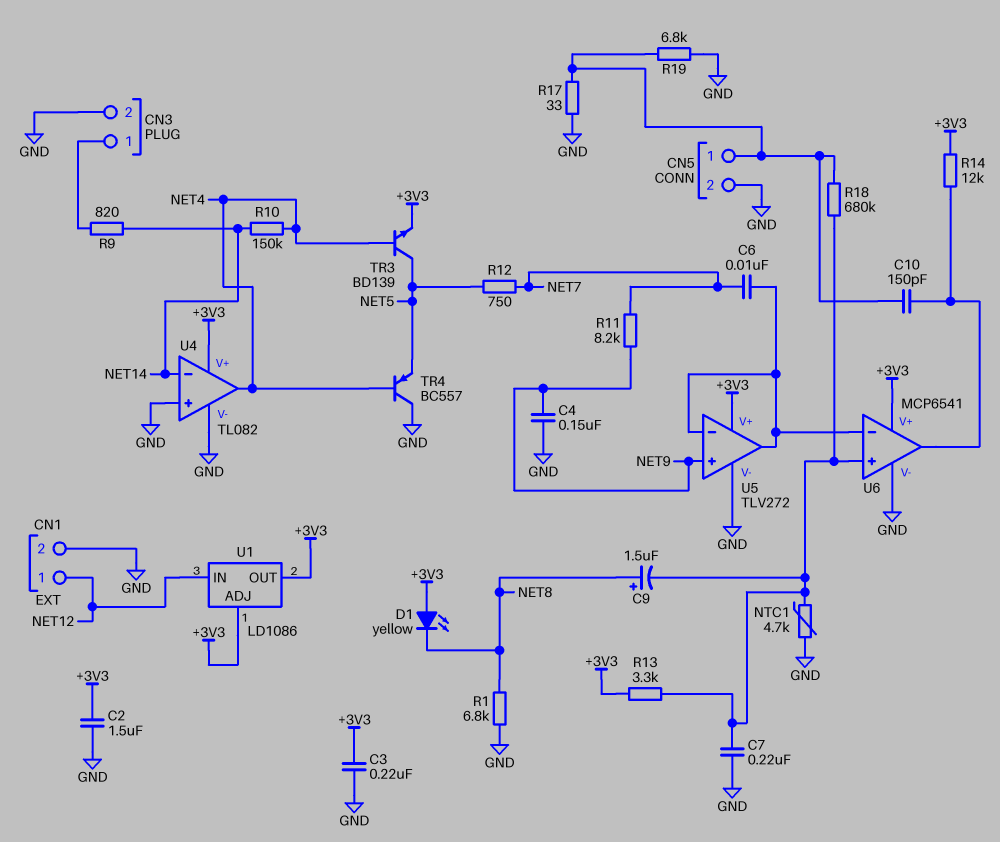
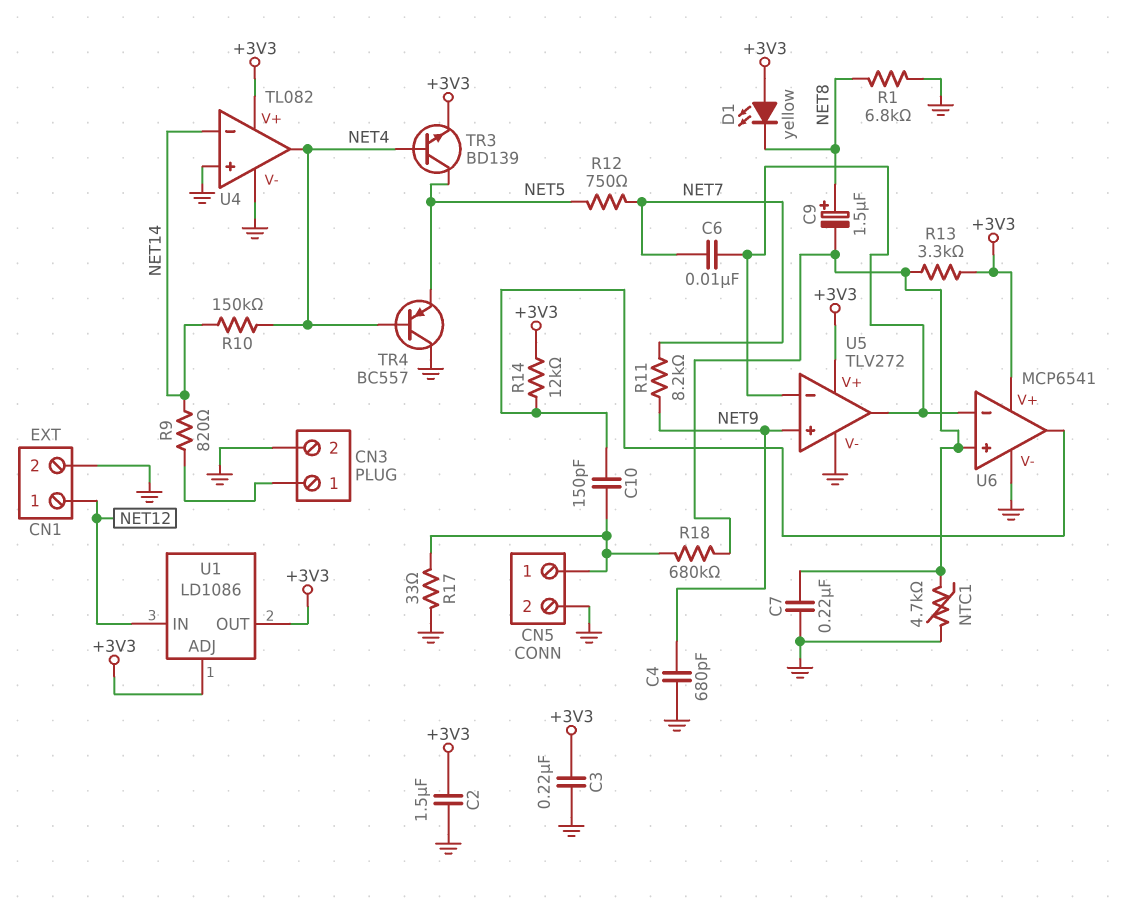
C4: 150nF (GND, NET9) -> 680pF (GND, NET9)
R19: 6.8k (CN5/1, GND) -> none

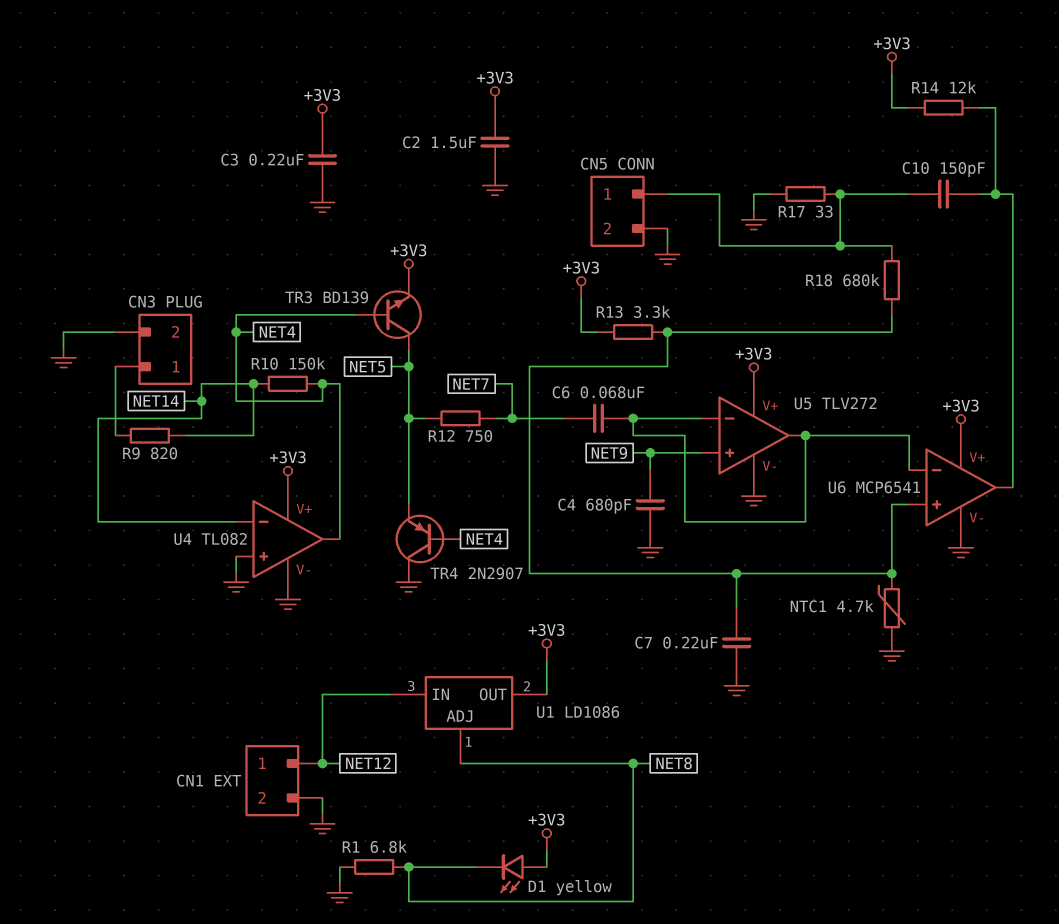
C6: 10nF (NET7, U5/in-) -> 68nF (NET7, U5/in-)
C9: 1.5uF (plus NET8, minus U6/in+) -> none
R11: 8.2k (NET7, NET9) -> none
TR4: PNP BC557 (B NET4, C GND, E NET5) -> PNP 2N2907 (B NET4, C GND, E NET5)
U1 pin ADJ: +3V3 -> NET8

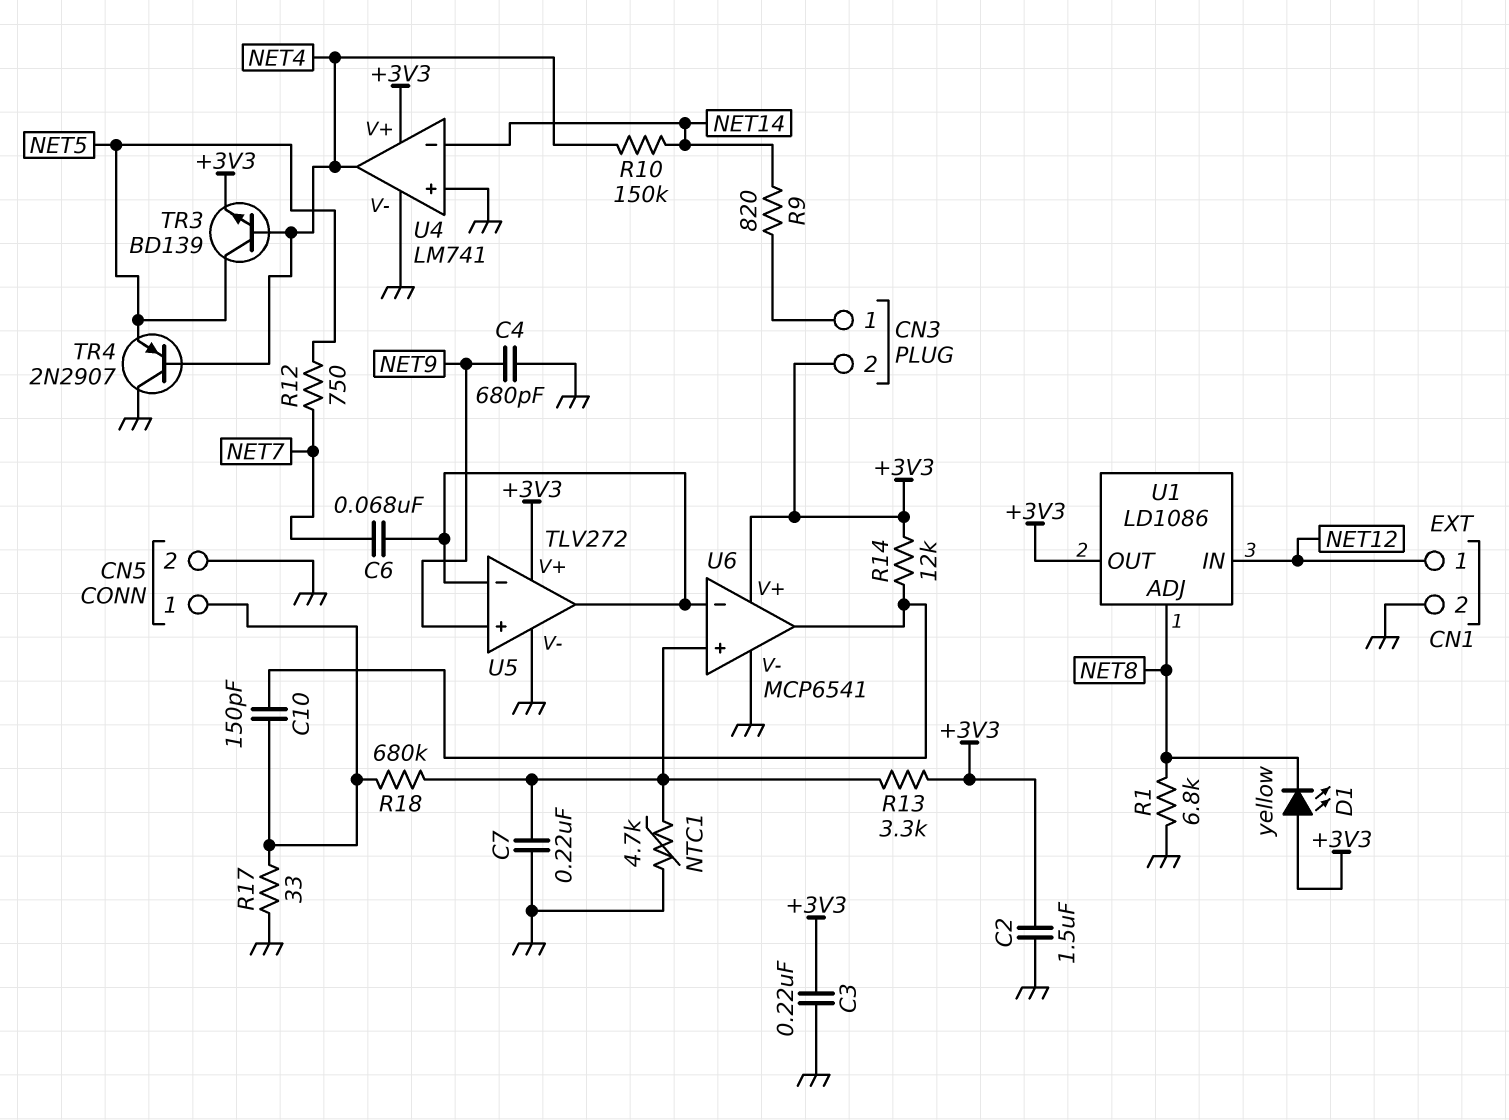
CN3 pin 2: GND -> +3V3
U4: TL082 -> LM741

